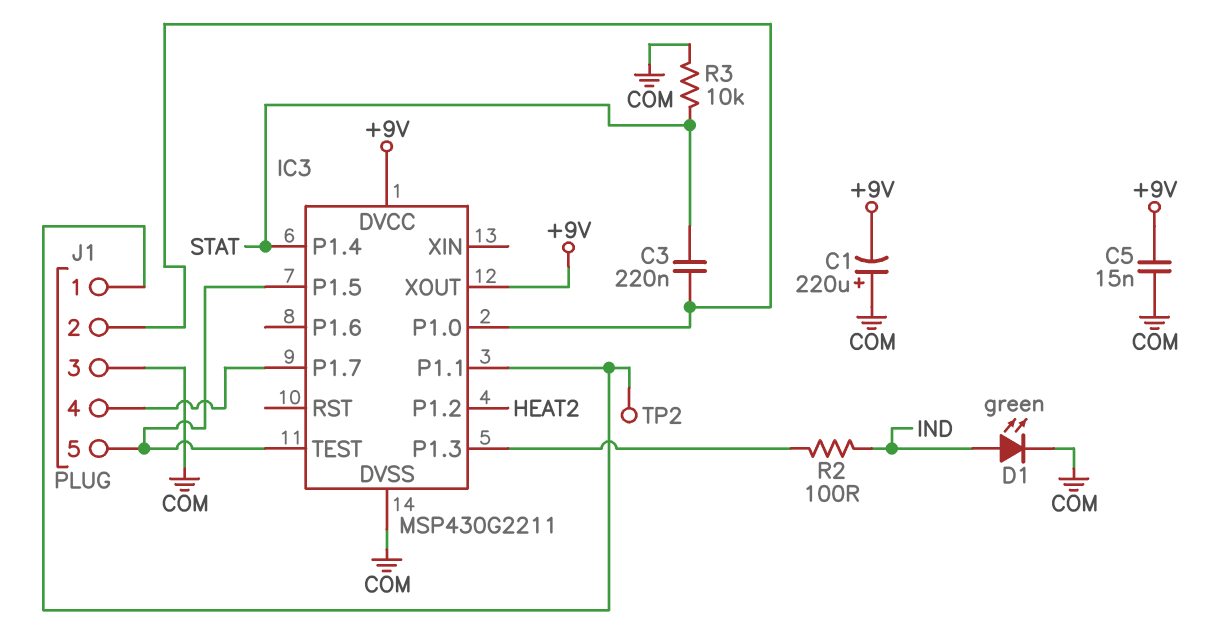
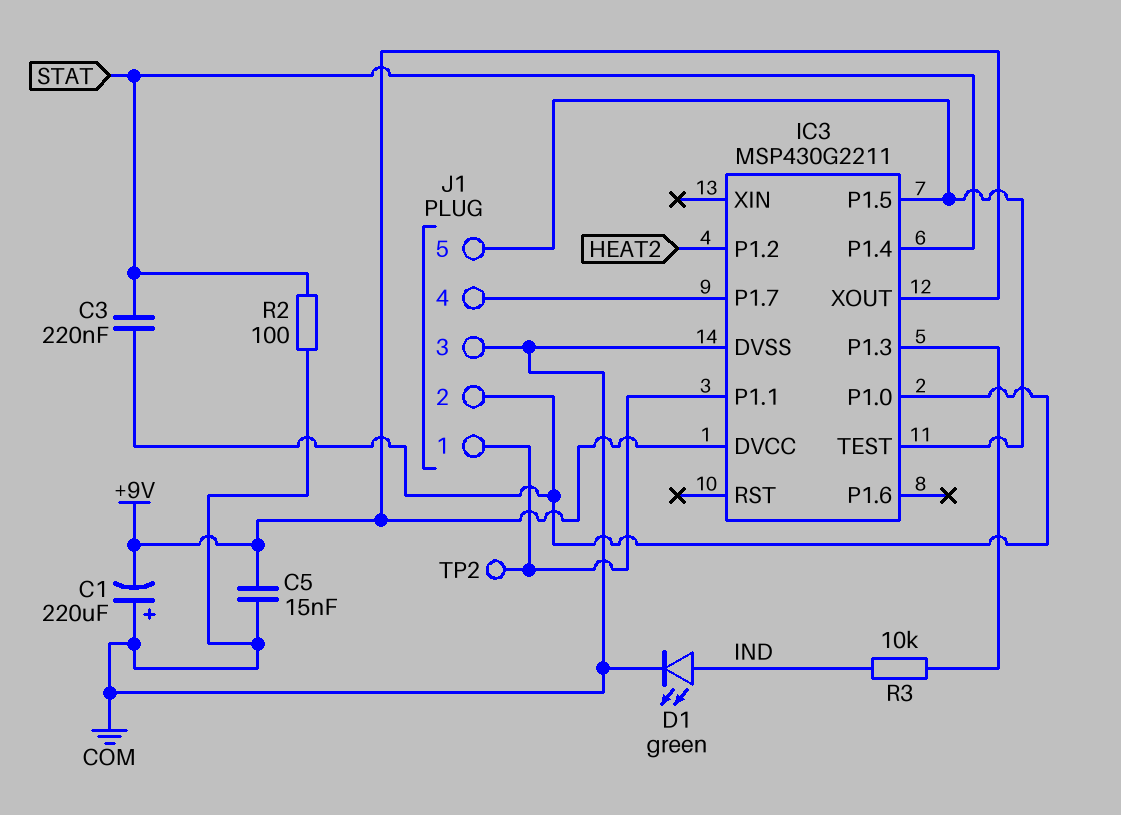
R2: 100 (IC3/P1.3, IND) -> 100 (COM, STAT)
R3: 10k (COM, STAT) -> 10k (IC3/P1.3, IND)

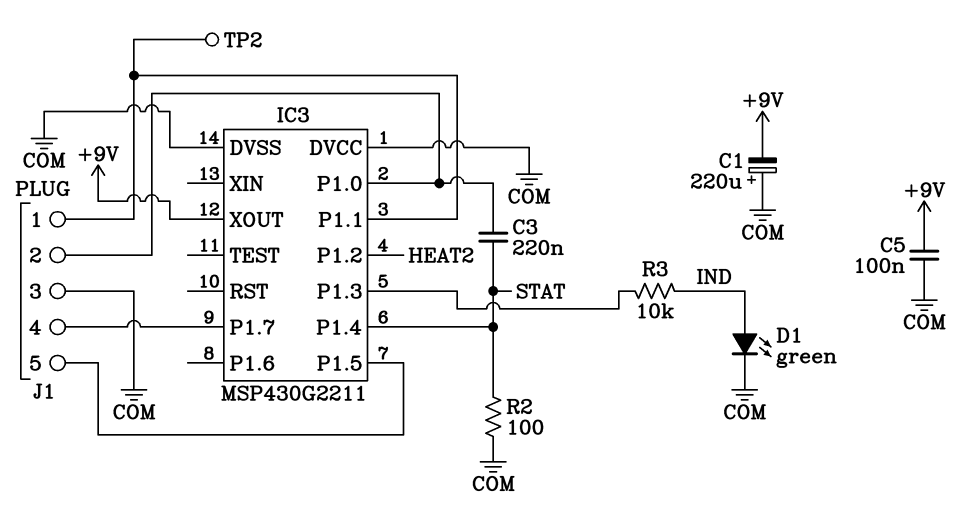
C5: 15nF (+9V, COM) -> 100nF (+9V, COM)
IC3 pin DVCC: +9V -> COM
IC3 pin TEST: IC3/P1.5 -> none

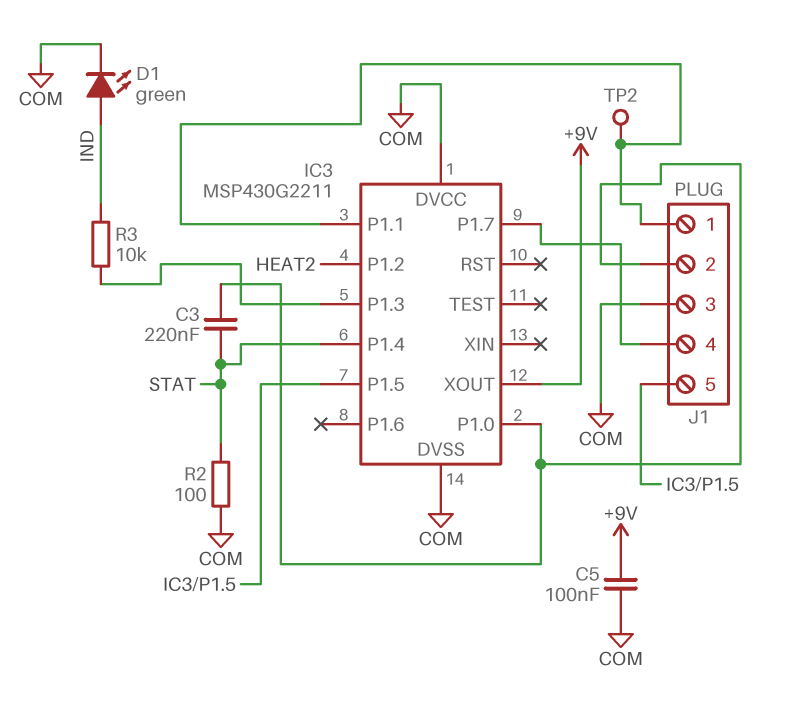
C1: 220uF (plus COM, minus +9V) -> none

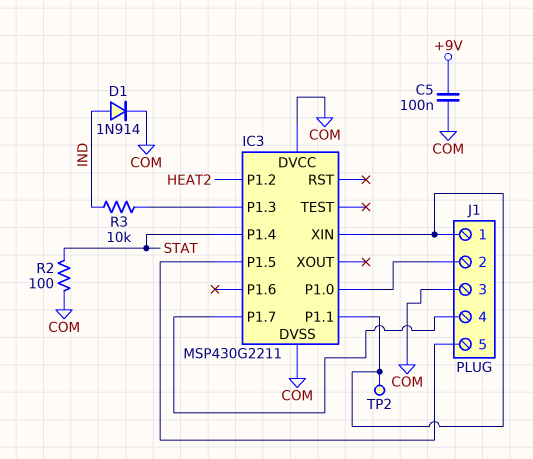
C3: 220nF (IC3/P1.0, STAT) -> none
D1: LED green (A IND, K COM) -> diode 1N914 (A IND, K COM)
IC3 pin XIN: none -> IC3/P1.1
IC3 pin XOUT: +9V -> none

